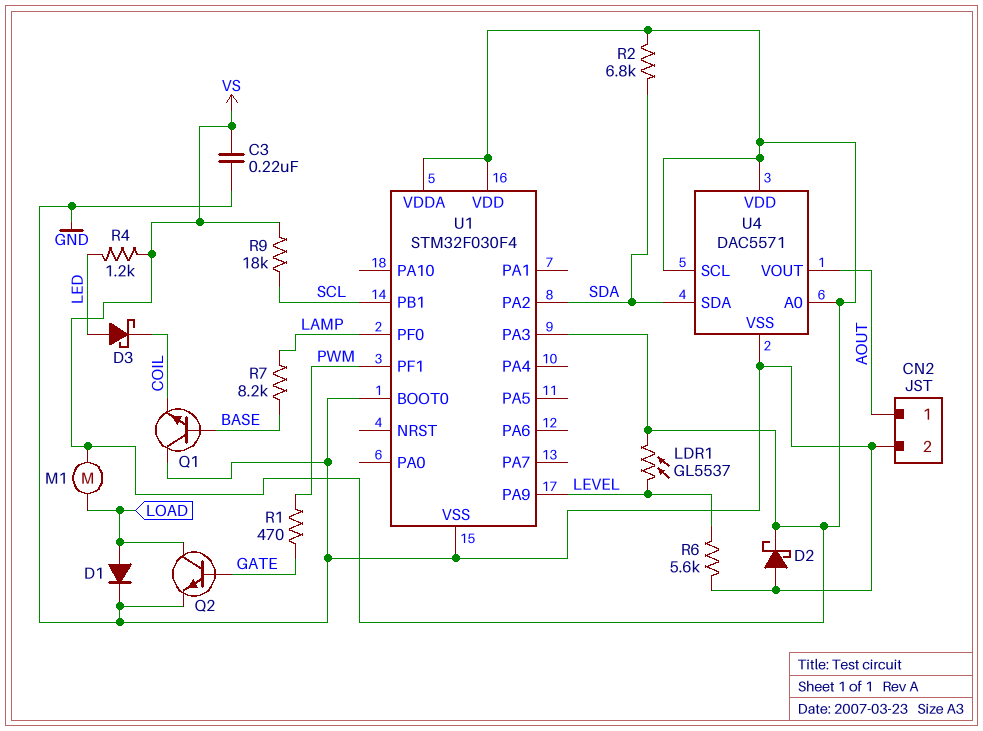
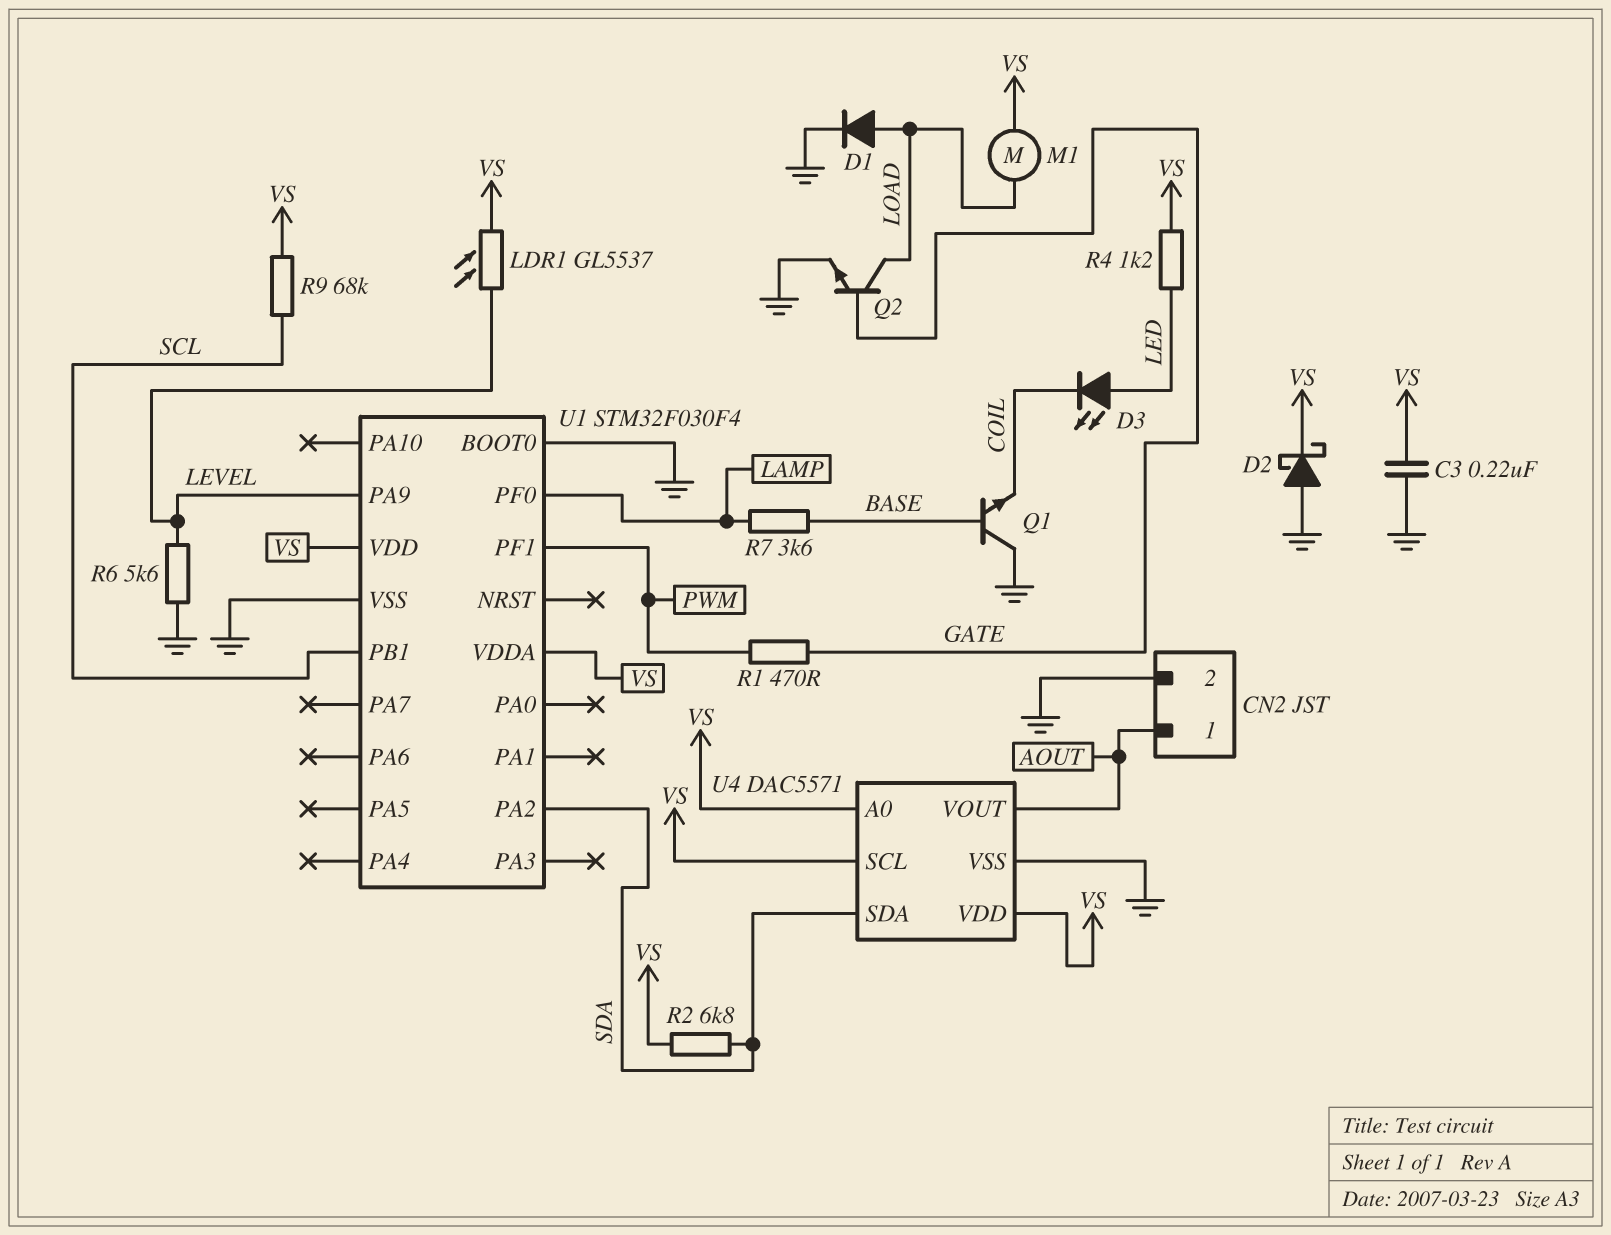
D3: schottky (A LED, K COIL) -> LED (A LED, K COIL)
R7: 8.2k (BASE, LAMP) -> 3.6k (BASE, LAMP)
R9: 18k (SCL, VS) -> 68k (SCL, VS)
U1 pin PA3: VS -> none

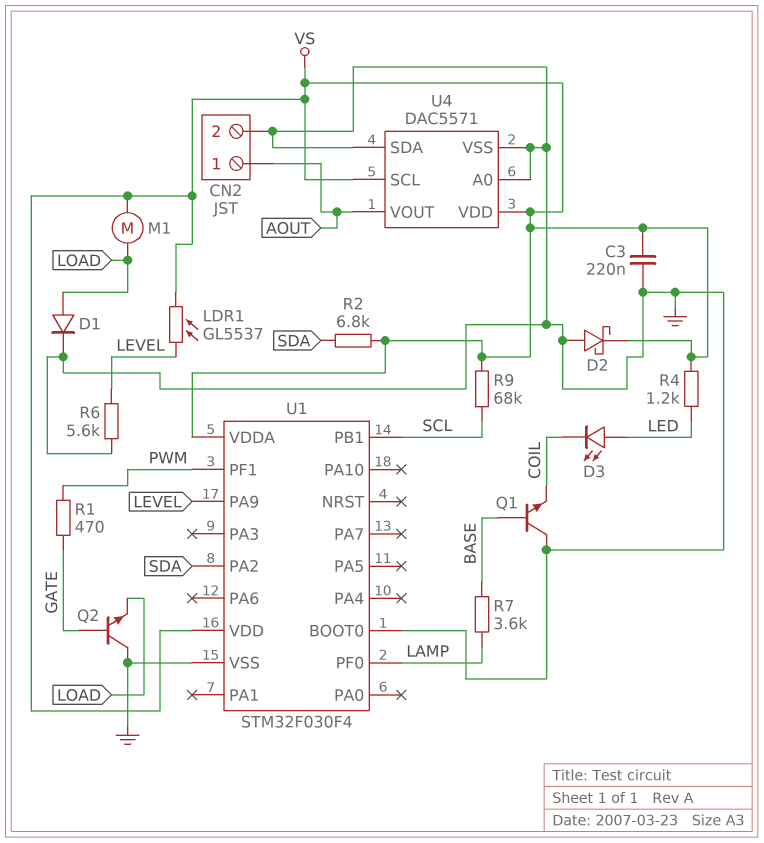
Q2: NPN (B GATE, C LOAD, E GND) -> NPN (B GATE, C GND, E LOAD)
U4 pin A0: VS -> GND
U4 pin SDA: SDA -> GND

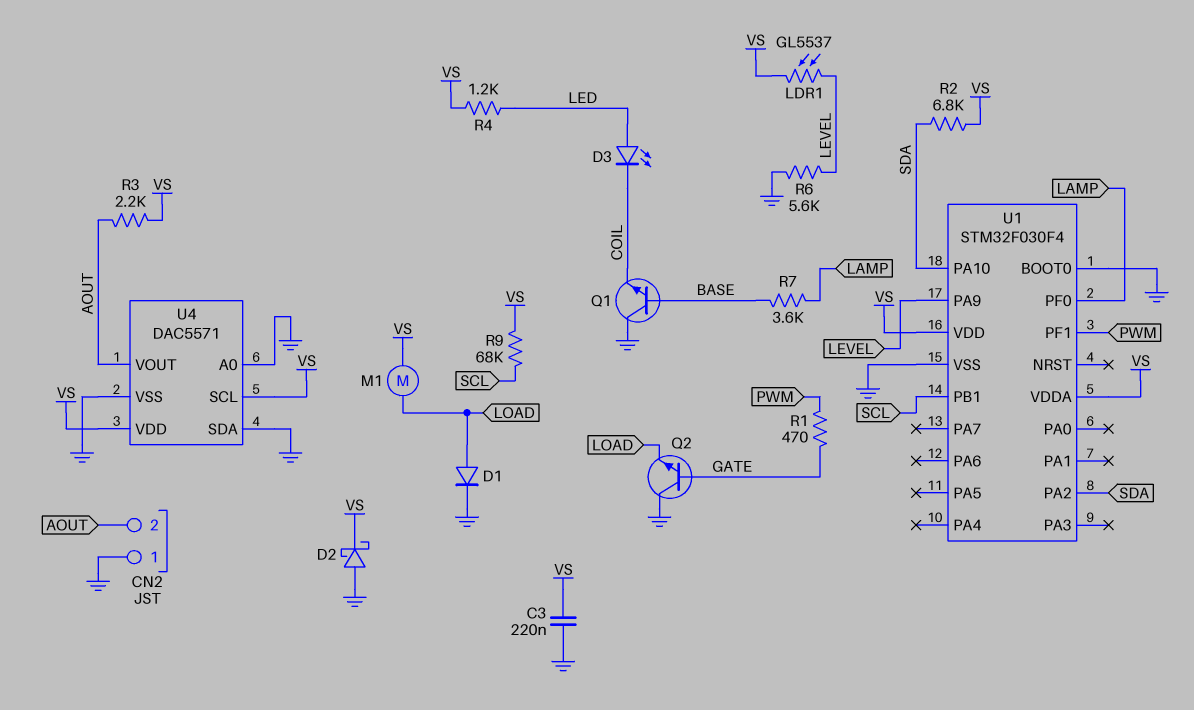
CN2 pin 1: AOUT -> GND
CN2 pin 2: GND -> AOUT
R3: none -> 2.2k (AOUT, VS)
U1 pin PA10: none -> SDA

